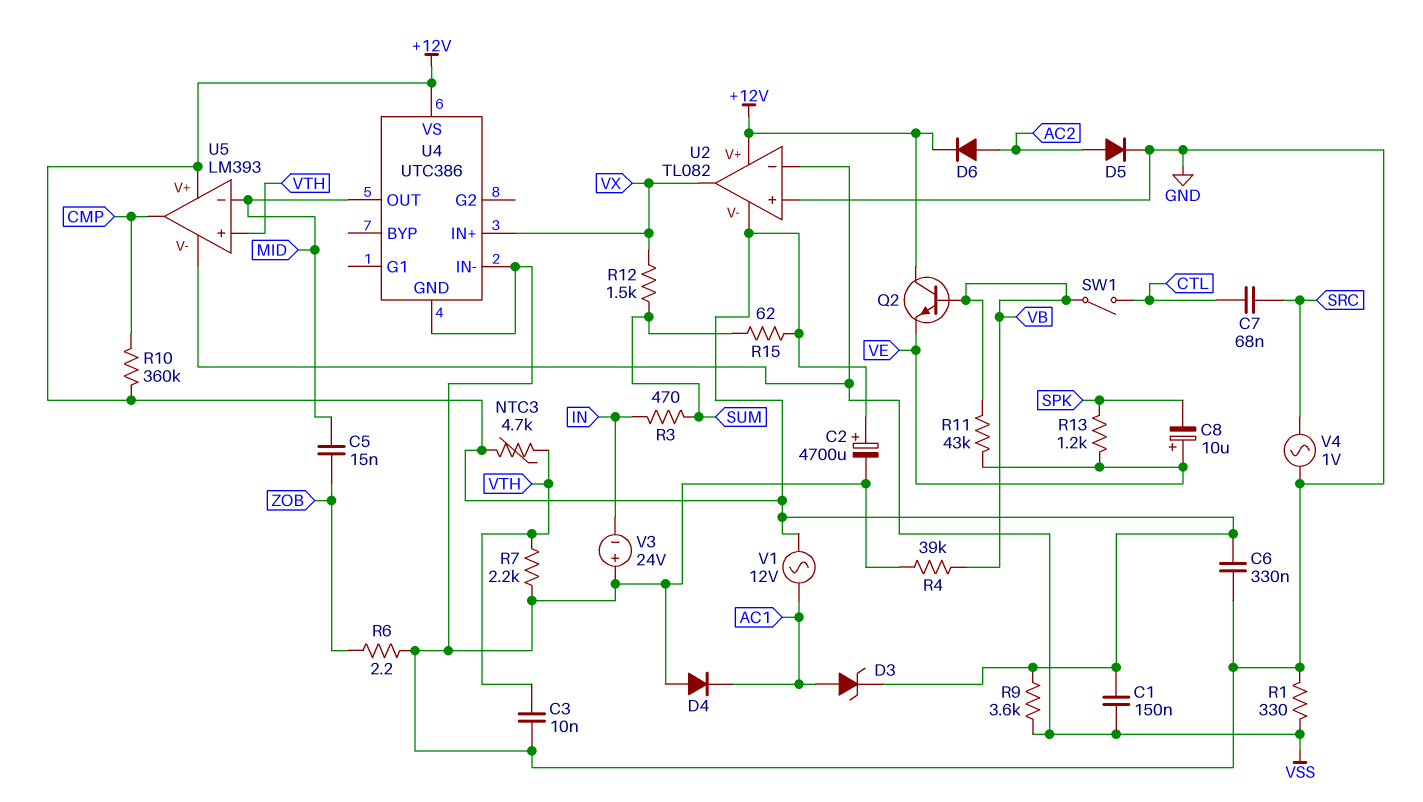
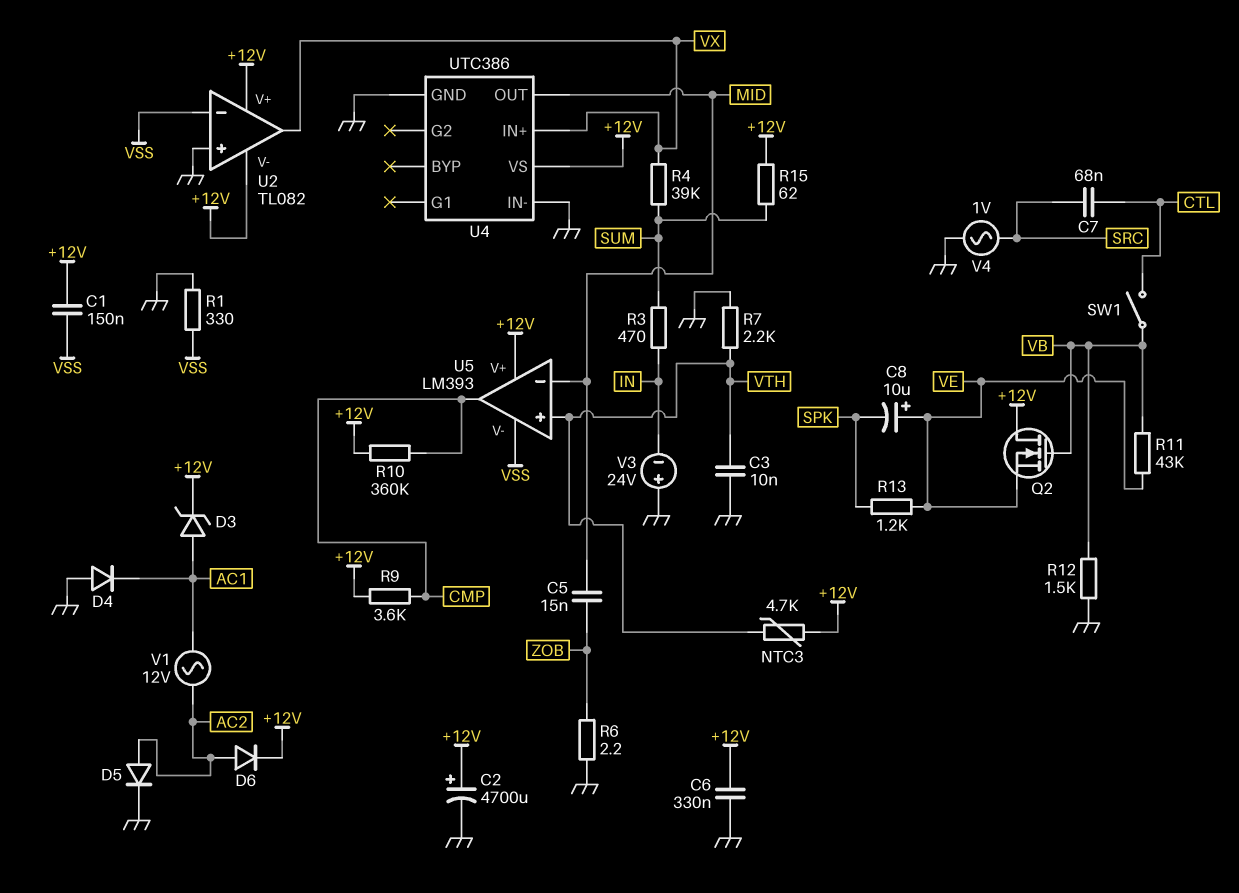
Q2: NPN (B VB, C +12V, E VE) -> NMOS (G VB, D +12V, S VE)
R4: 39k (GND, VB) -> 39k (SUM, VX)
R9: 3.6k (+12V, VSS) -> 3.6k (+12V, CMP)
R12: 1.5k (SUM, VX) -> 1.5k (GND, VB)
V1: AC 12V (+12V, AC1) -> AC 12V (AC1, AC2)

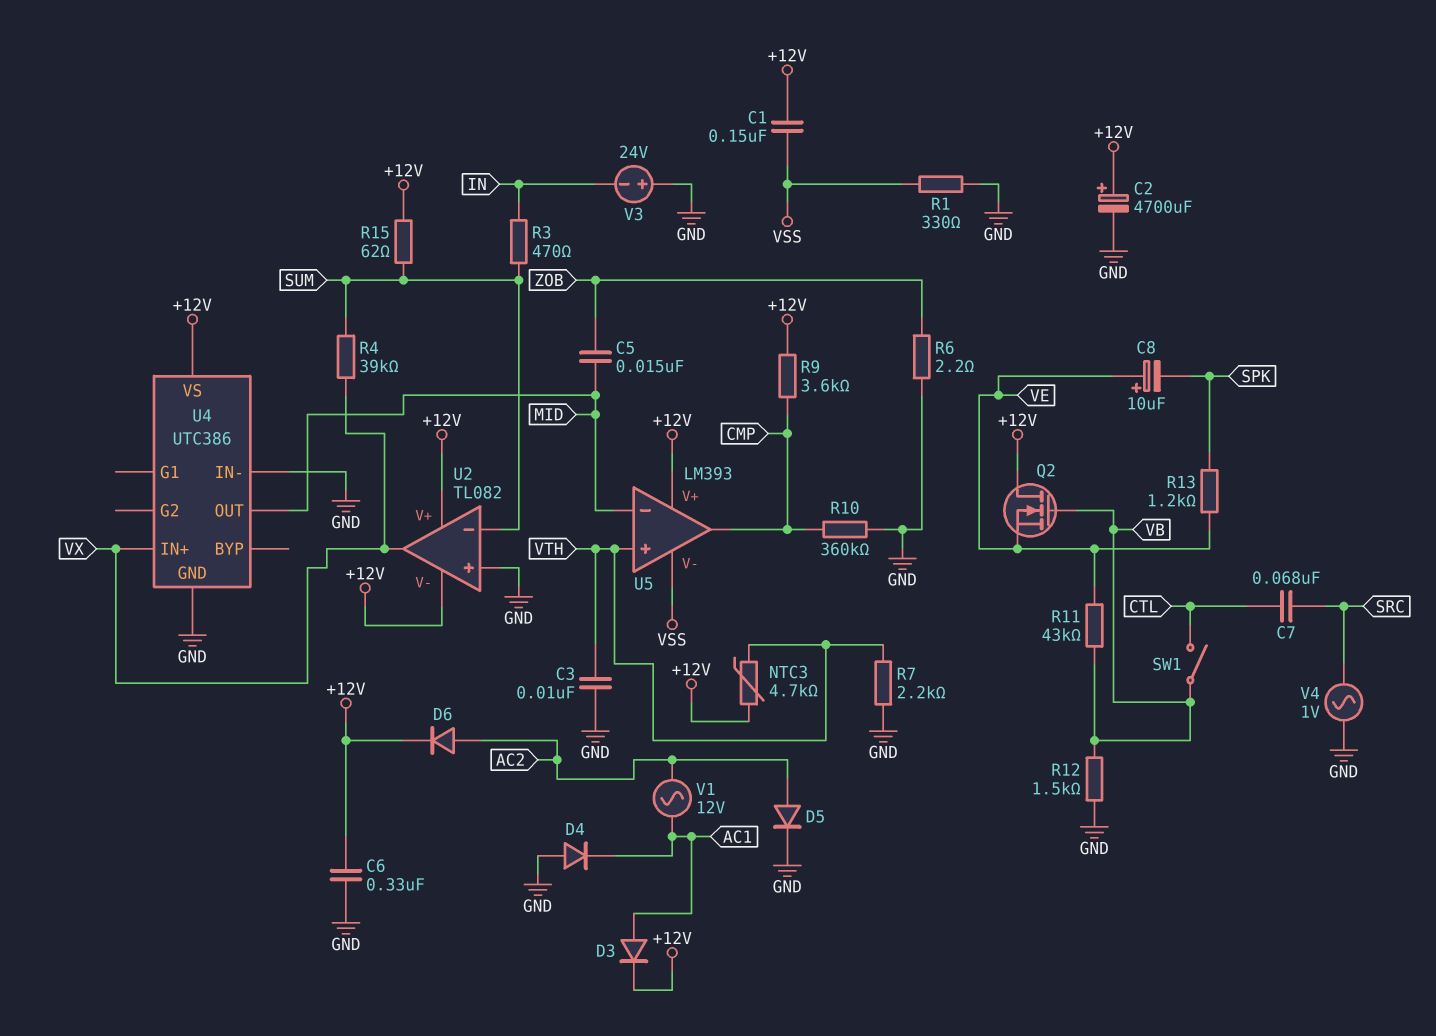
D3: zener (A AC1, K +12V) -> diode (A AC1, K +12V)
R10: 360k (+12V, CMP) -> 360k (CMP, GND)
U2 pin in-: VSS -> SUM

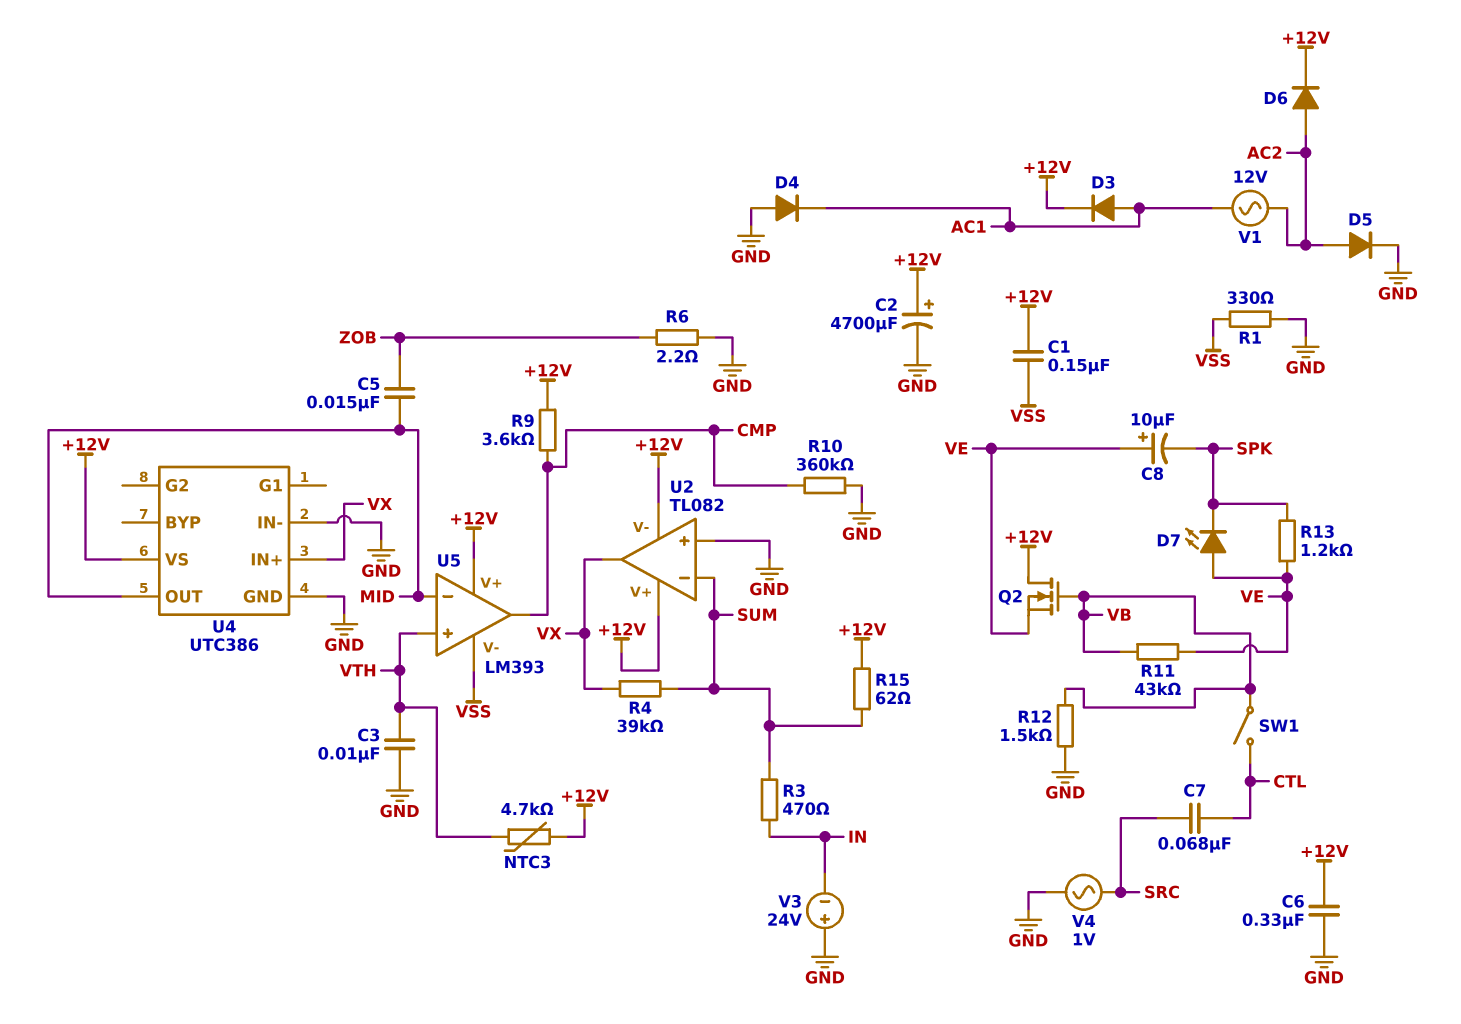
D7: none -> LED (A VE, K SPK)
R7: 2.2k (GND, VTH) -> none

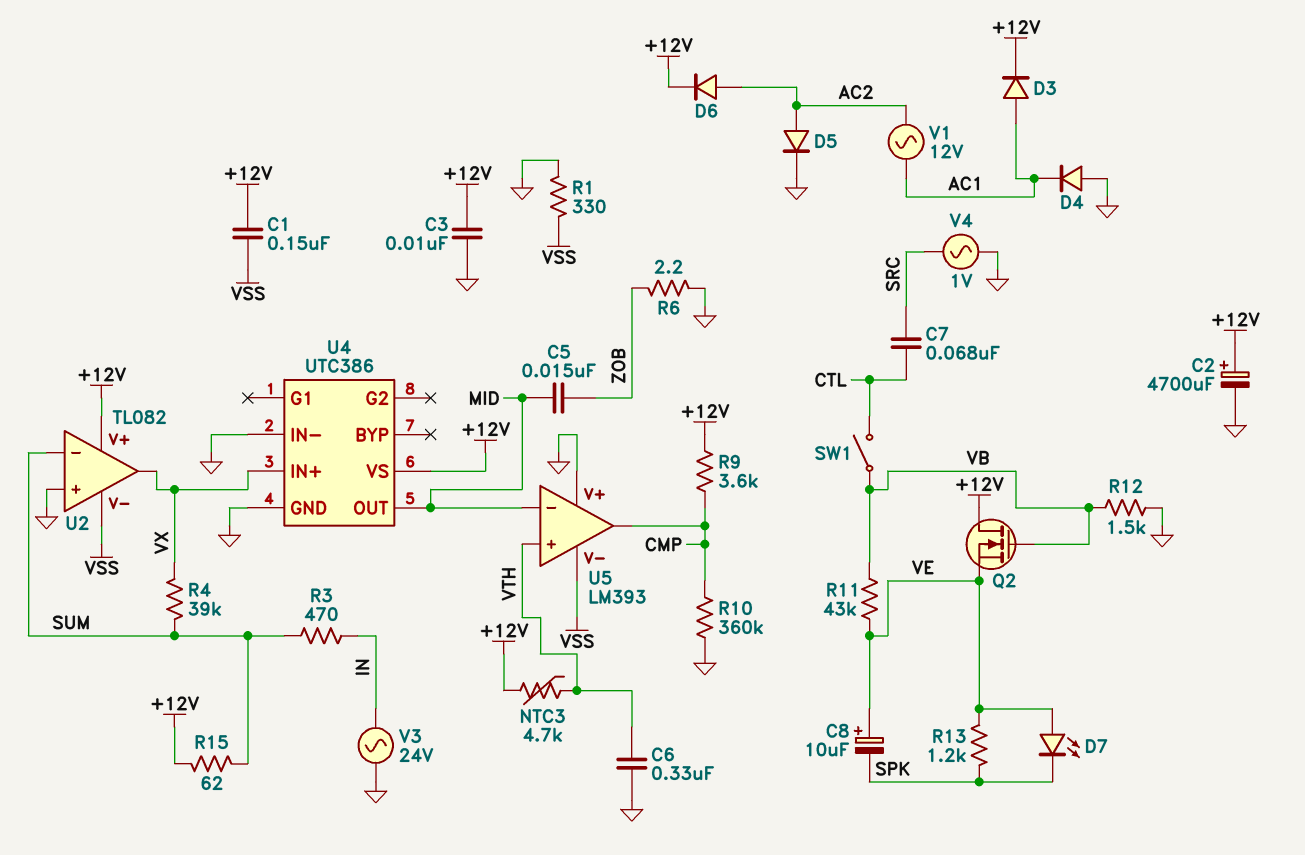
C3: 10nF (GND, VTH) -> 10nF (+12V, GND)
C6: 330nF (+12V, GND) -> 330nF (GND, VTH)
U2 pin V-: +12V -> VSS
U5 pin V+: +12V -> GND
V3: 24V (plus GND, minus IN) -> AC 24V (GND, IN)

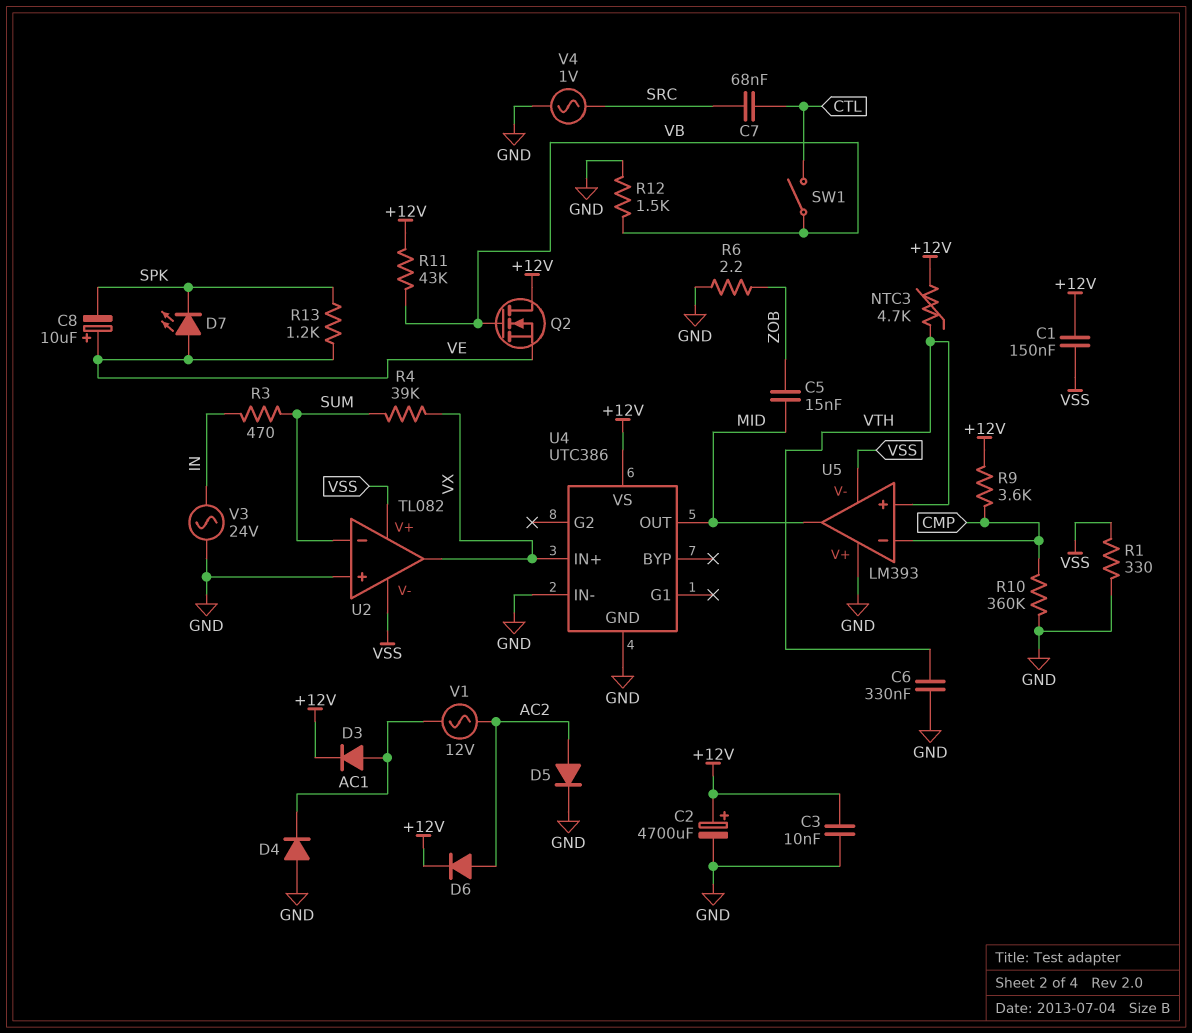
R11: 43k (VB, VE) -> 43k (+12V, VB)
R15: 62 (+12V, SUM) -> none
U2 pin V+: +12V -> VSS
U5 pin in-: MID -> CMP
U5 pin out: CMP -> MID

